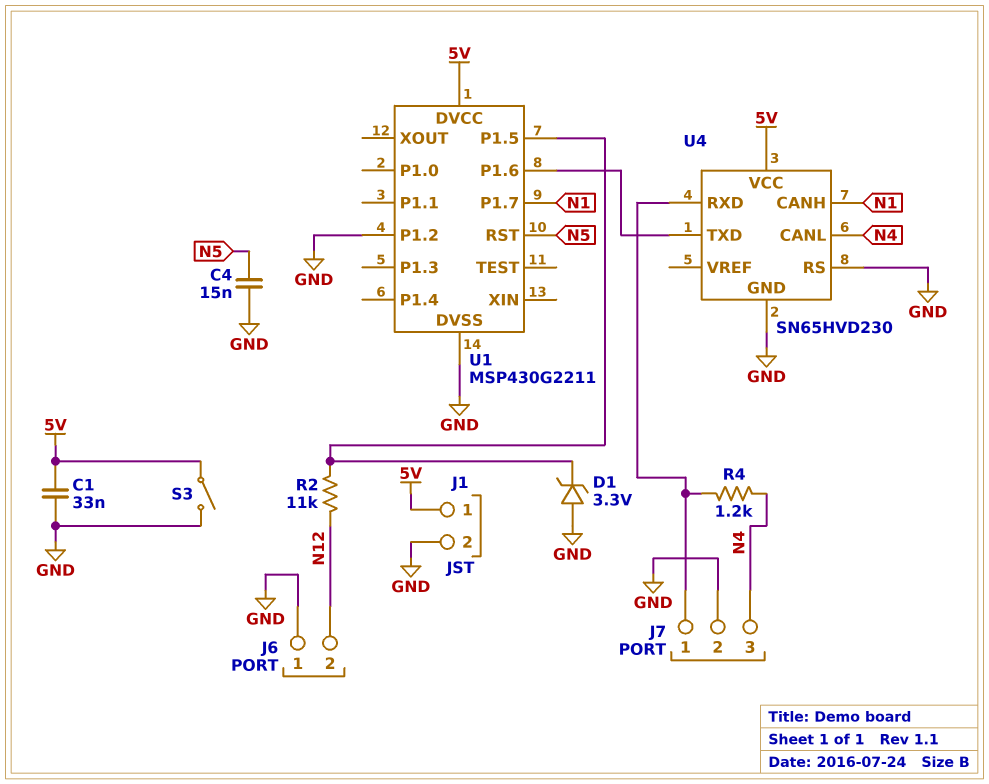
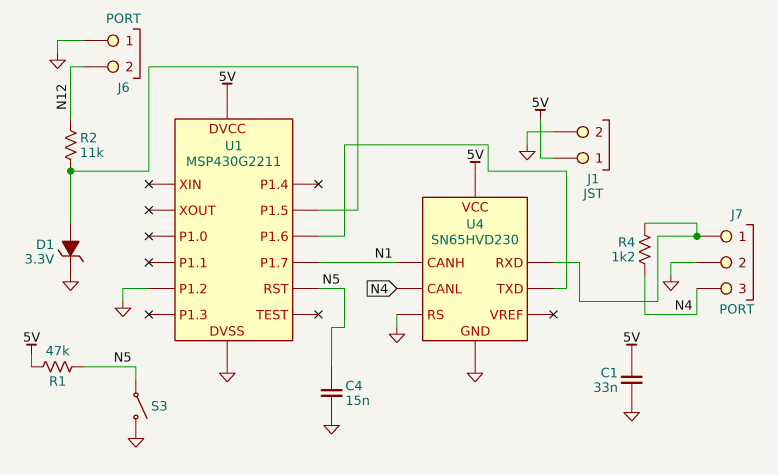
D1: zener 3.3V (A GND, K U1/P1.5) -> zener 3.3V (A U1/P1.5, K GND)
R1: none -> 47k (5V, N5)
S3: switch (5V, GND) -> switch (GND, N5)

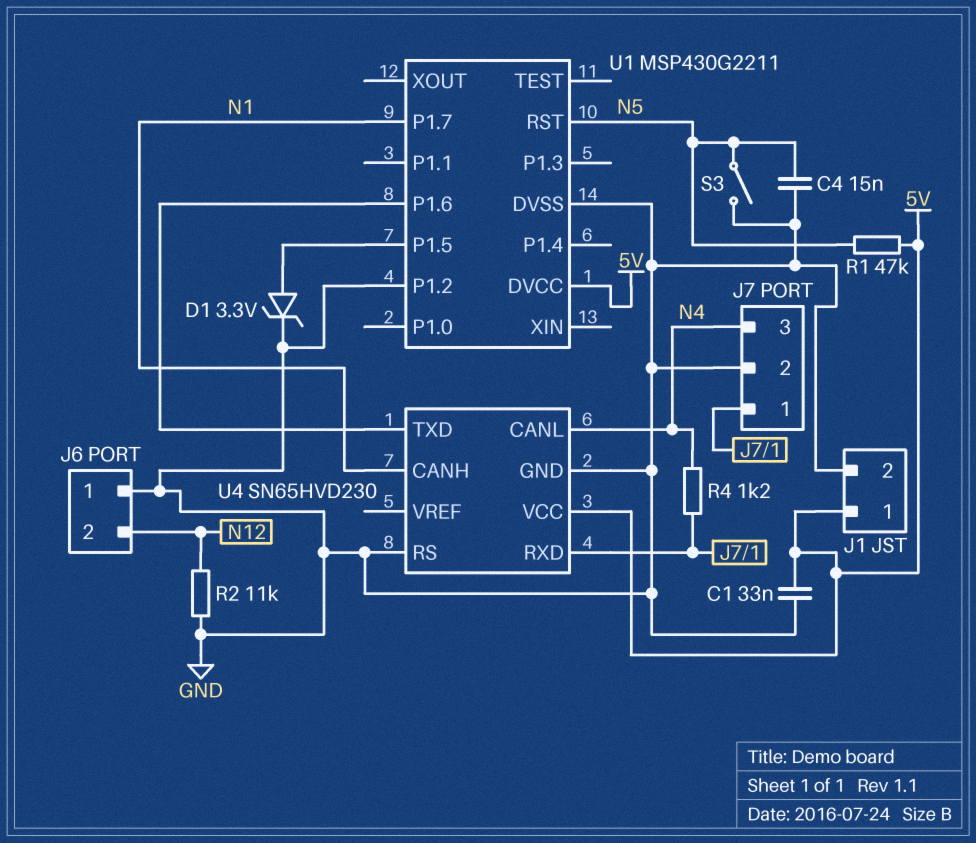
R2: 11k (N12, U1/P1.5) -> 11k (GND, N12)

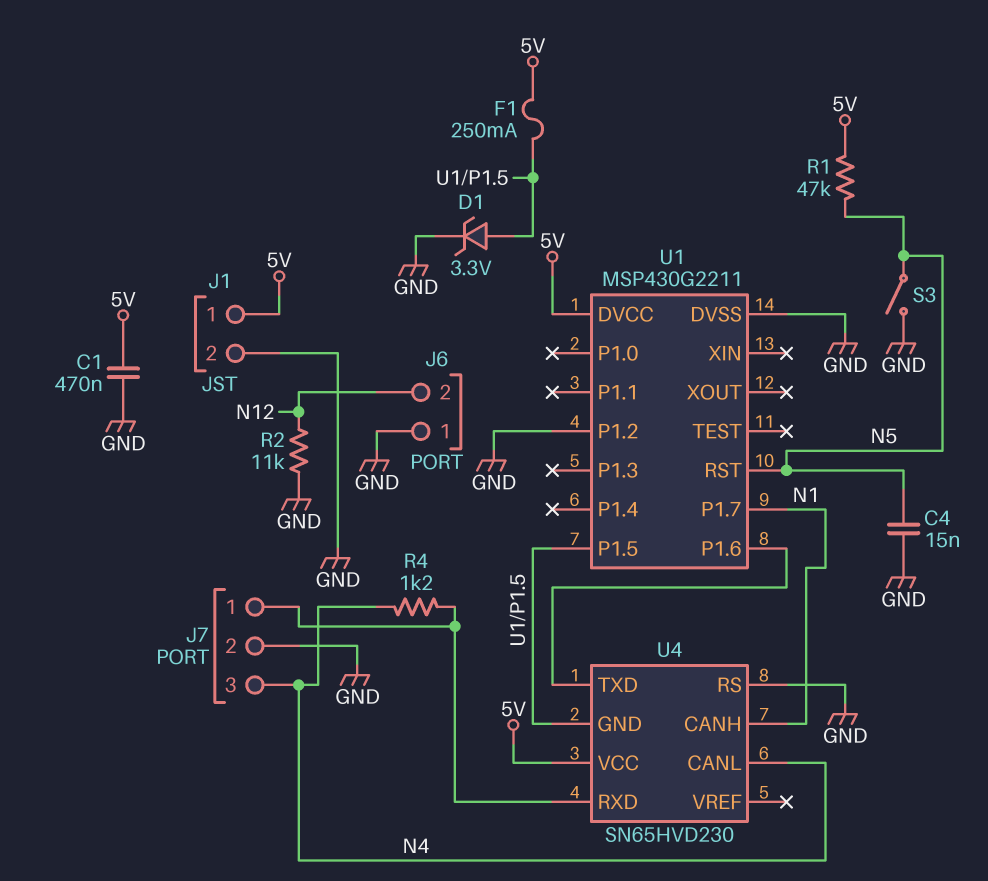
C1: 33nF (5V, GND) -> 470nF (5V, GND)
F1: none -> 250mA (5V, U1/P1.5)
U4 pin GND: GND -> U1/P1.5

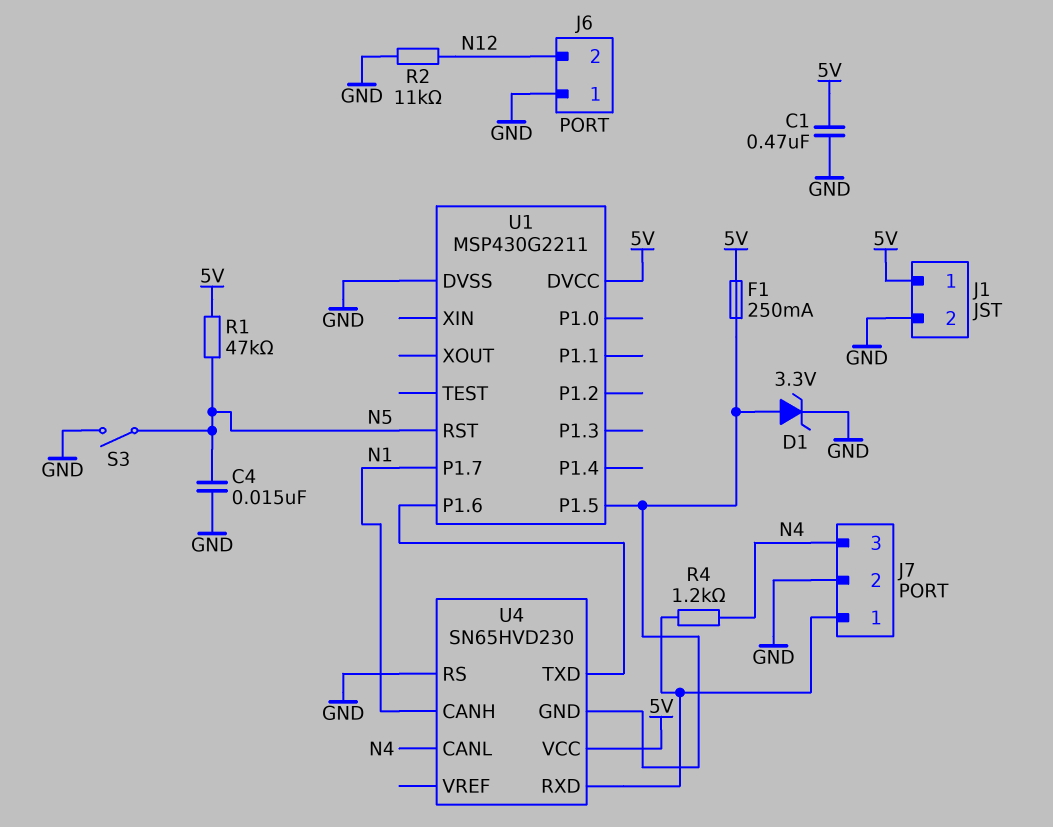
U1 pin P1.2: GND -> none

